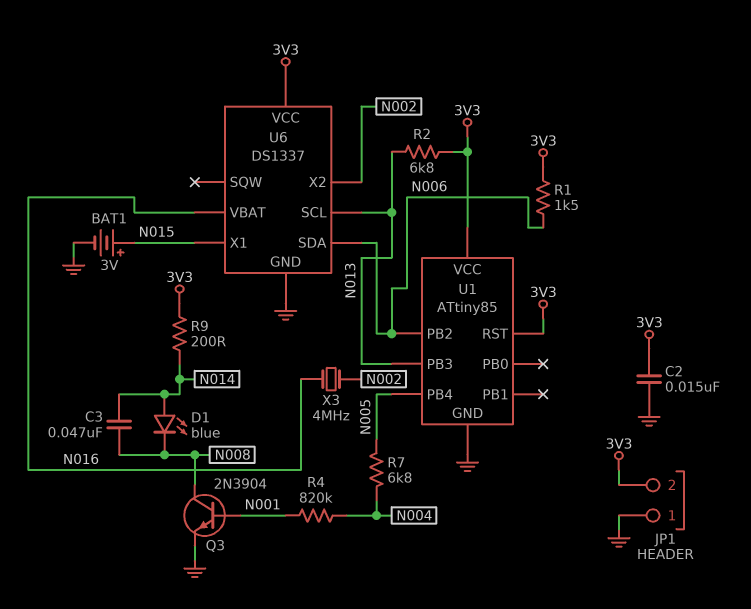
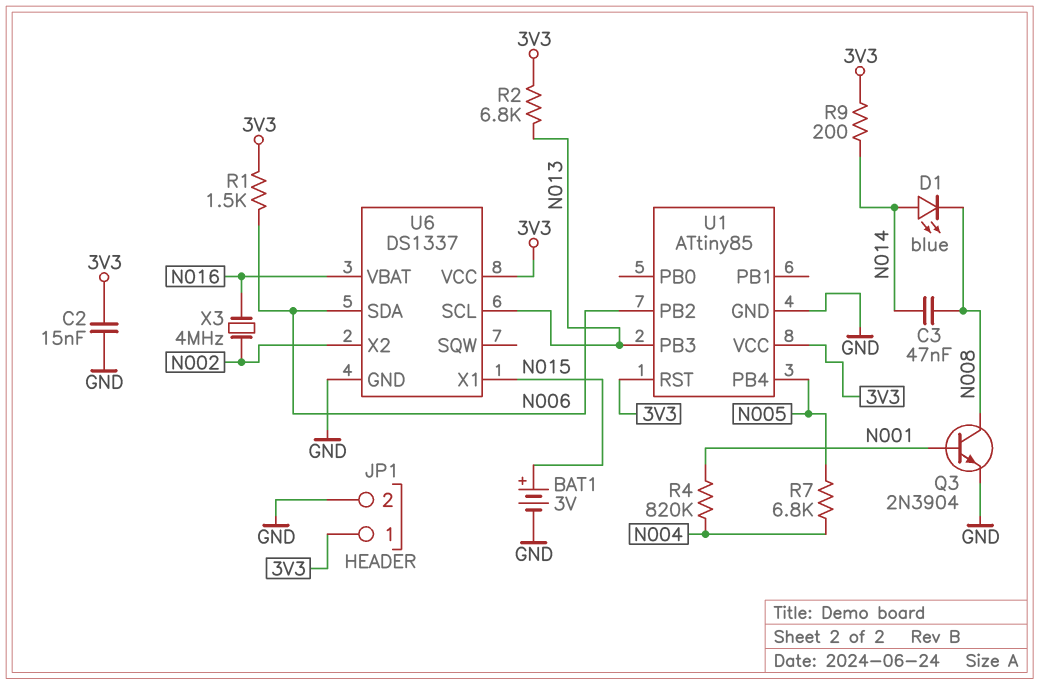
JP1 pin 1: GND -> 3V3
JP1 pin 2: 3V3 -> GND

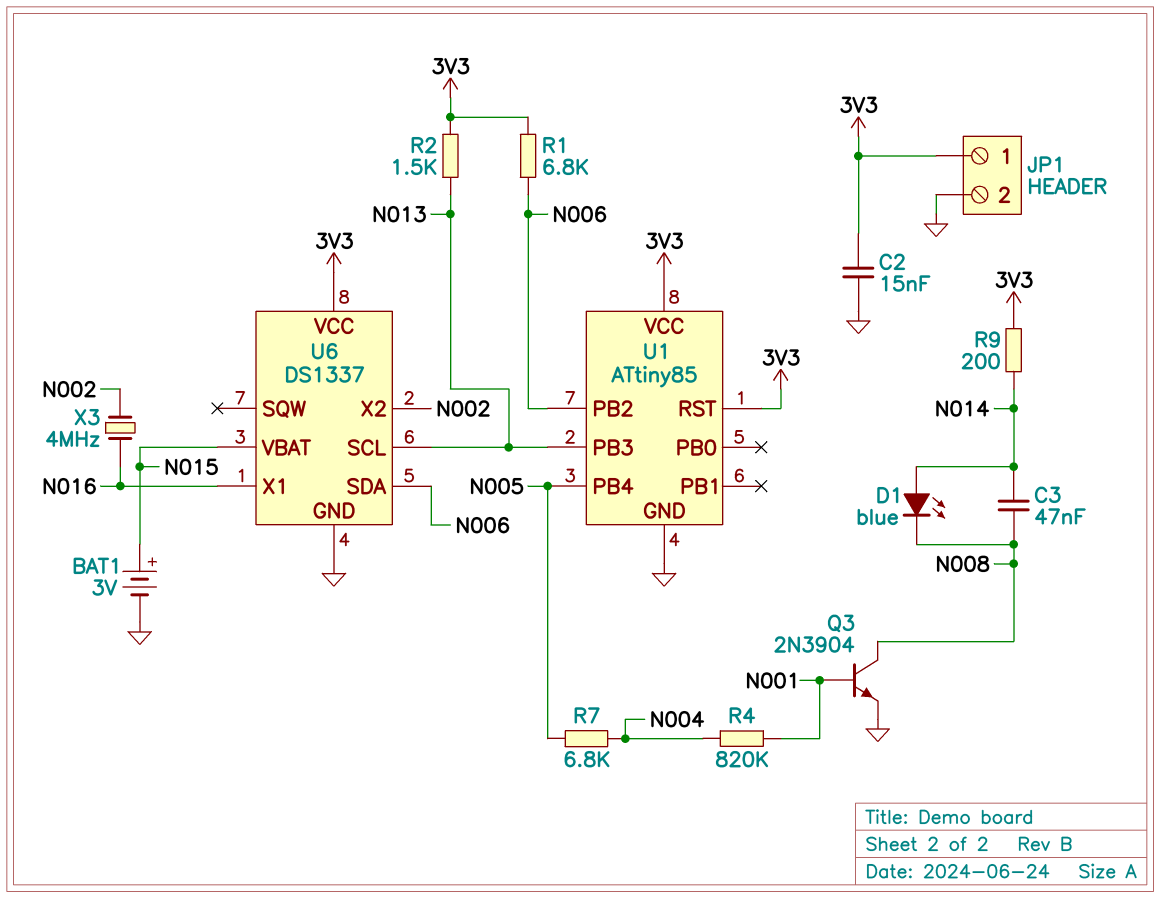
R1: 1.5k (3V3, N006) -> 6.8k (3V3, N006)
R2: 6.8k (3V3, N013) -> 1.5k (3V3, N013)
U6 pin VBAT: N016 -> N015
U6 pin X1: N015 -> N016

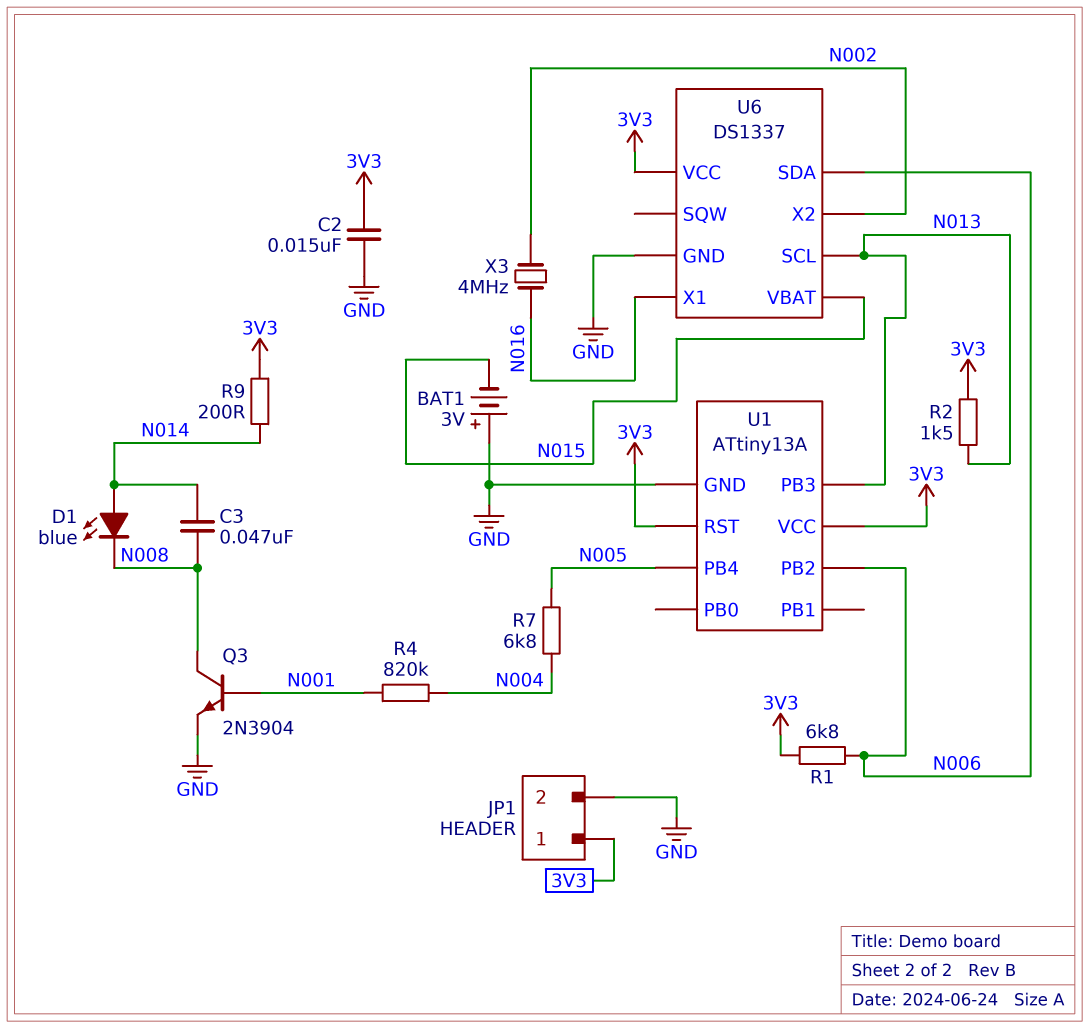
BAT1: 3V (plus N015, minus GND) -> 3V (plus GND, minus N015)
U1: ATtiny85 -> ATtiny13A

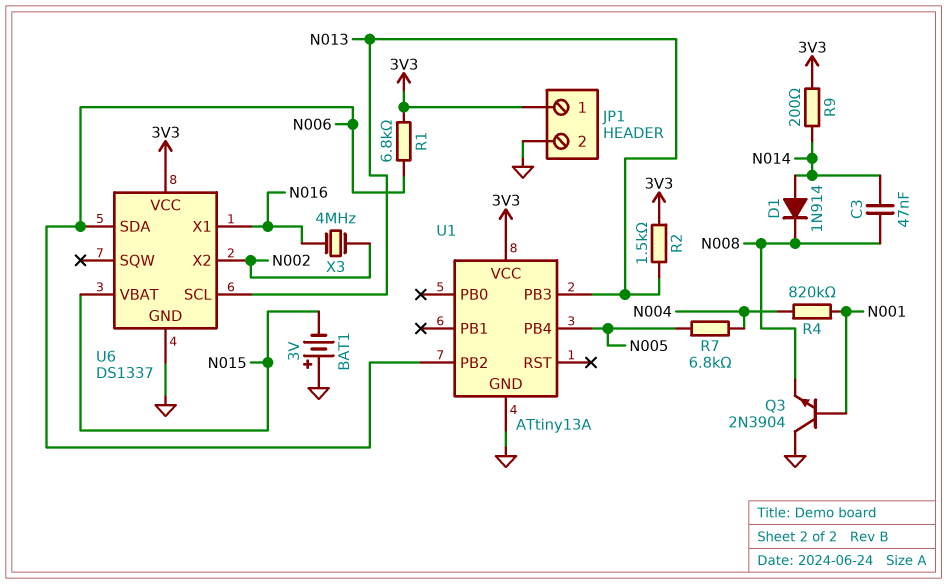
C2: 15nF (3V3, GND) -> none
D1: LED blue (A N014, K N008) -> diode 1N914 (A N014, K N008)
Q3: NPN 2N3904 (B N001, C N008, E GND) -> NPN 2N3904 (B N001, C GND, E N008)
U1 pin RST: 3V3 -> none

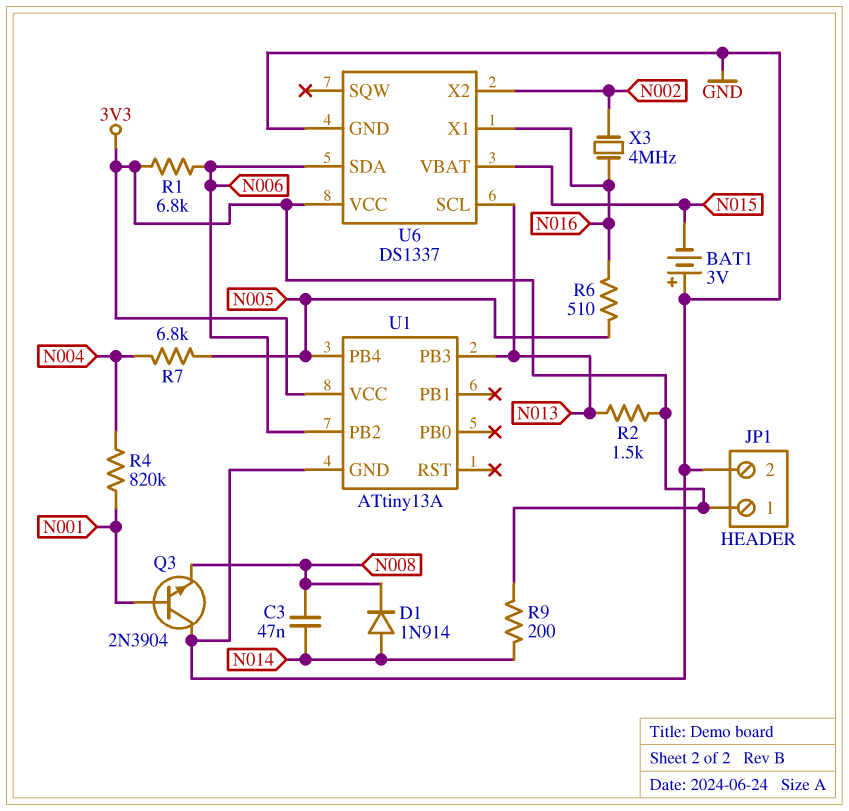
R6: none -> 510 (N005, N016)

